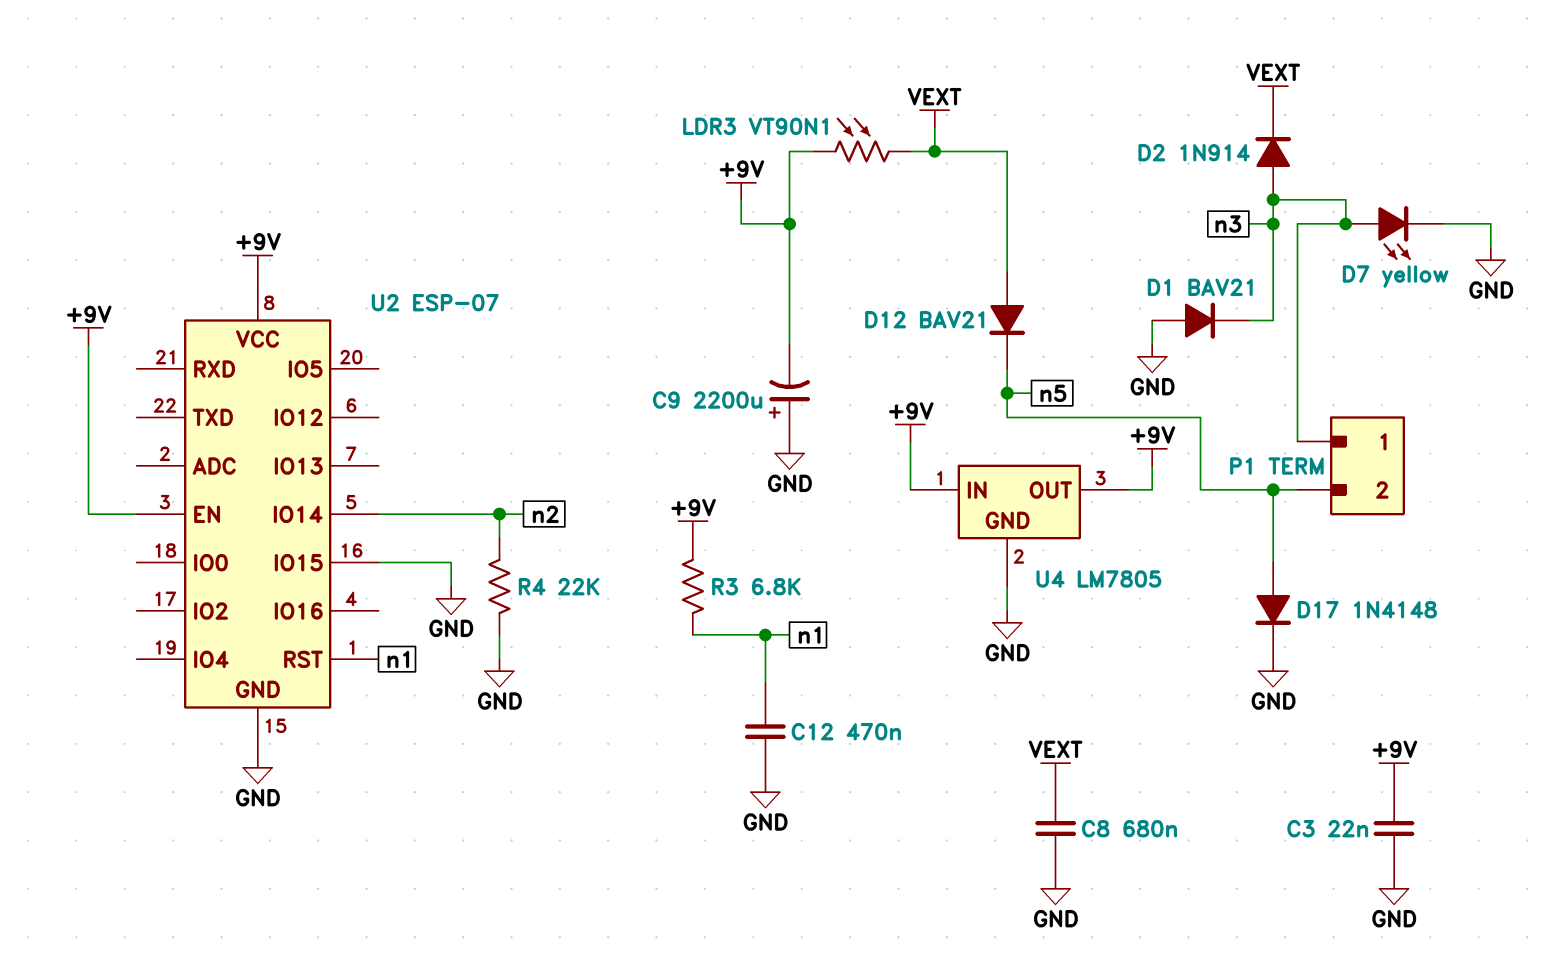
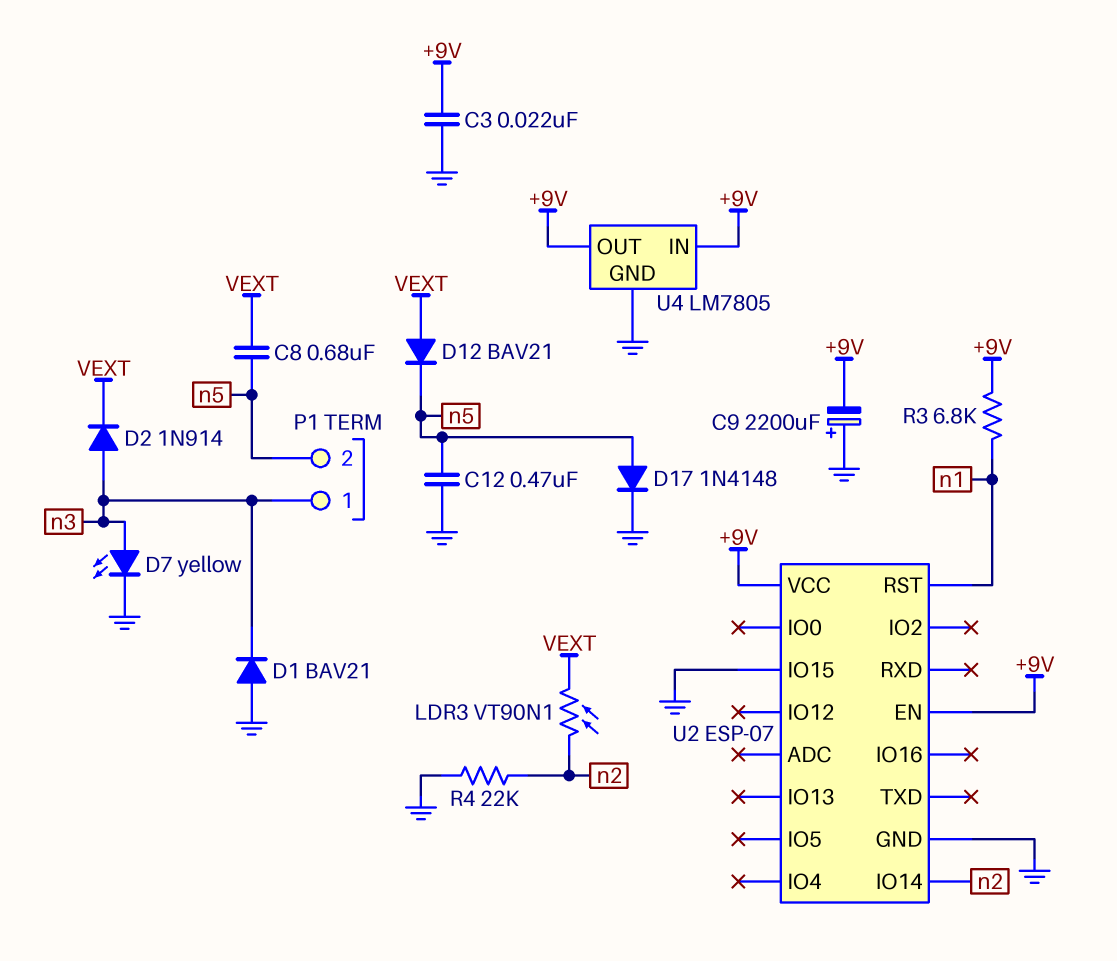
C8: 680nF (GND, VEXT) -> 680nF (VEXT, n5)
C12: 470nF (GND, n1) -> 470nF (GND, n5)
LDR3: VT90N1 (+9V, VEXT) -> VT90N1 (VEXT, n2)

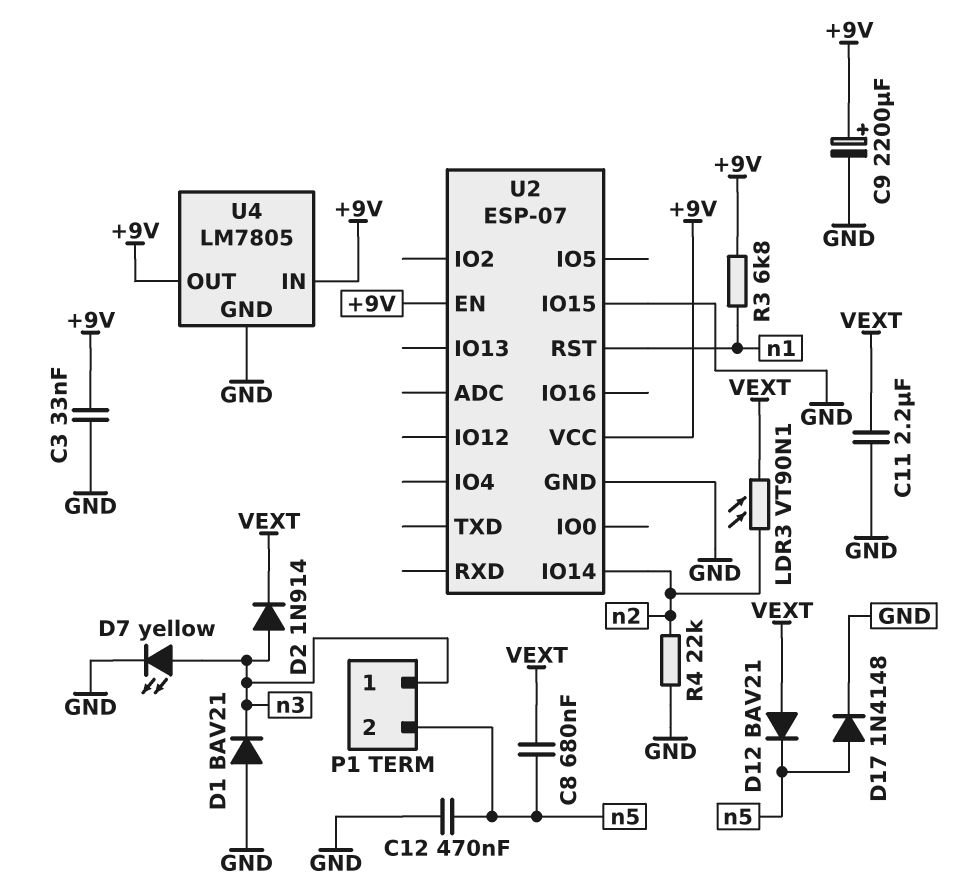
C3: 22nF (+9V, GND) -> 33nF (+9V, GND)
C9: 2200uF (plus GND, minus +9V) -> 2200uF (plus +9V, minus GND)
C11: none -> 2.2uF (GND, VEXT)

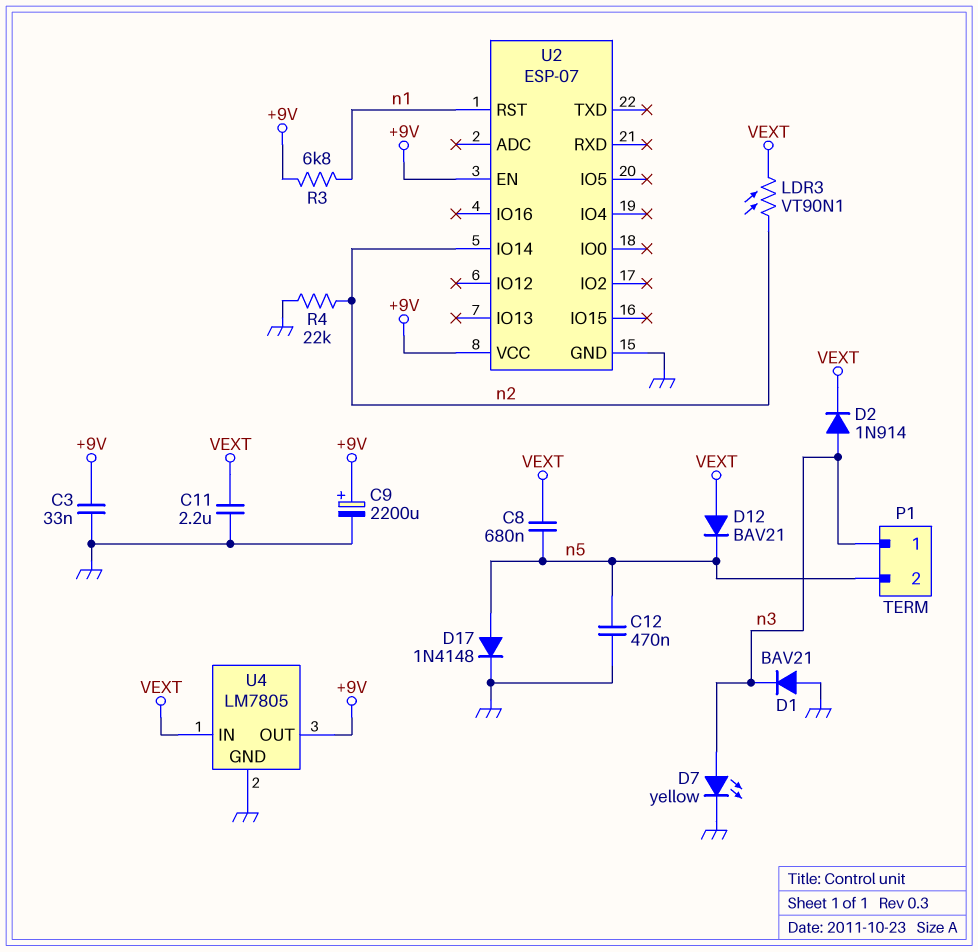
U2 pin IO15: GND -> none
U4 pin IN: +9V -> VEXT

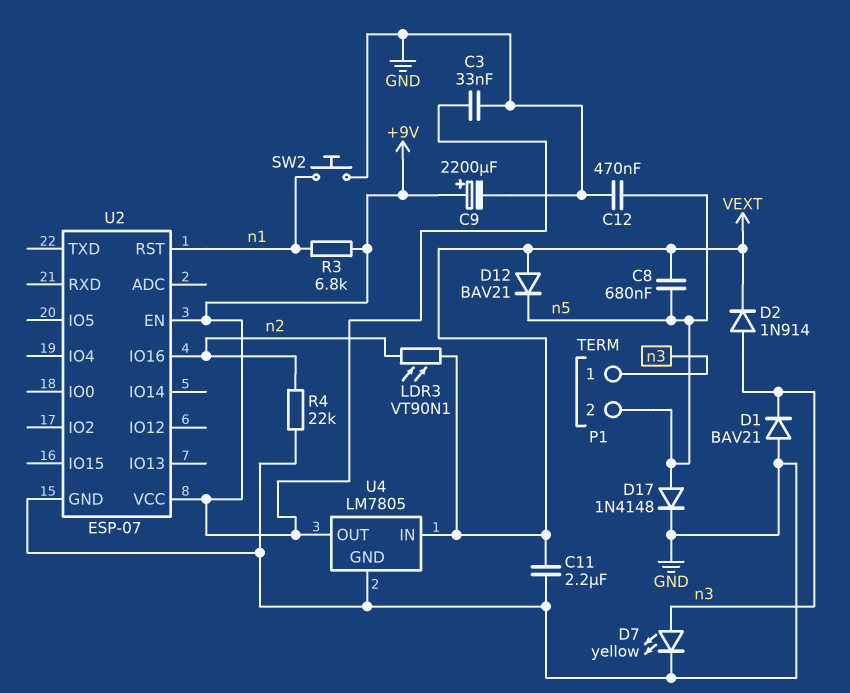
SW2: none -> button (GND, n1)
U2 pin IO14: n2 -> none
U2 pin IO16: none -> n2

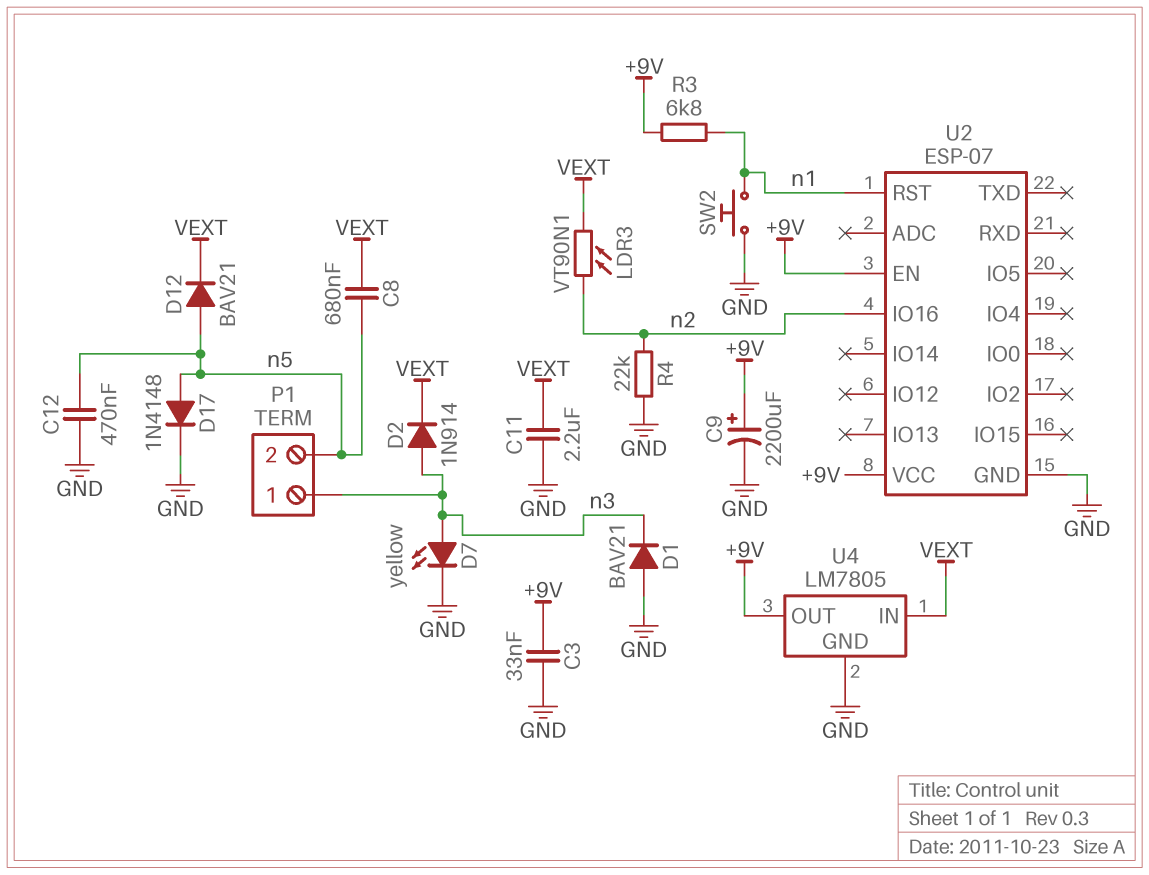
D12: diode BAV21 (A VEXT, K n5) -> diode BAV21 (A n5, K VEXT)

